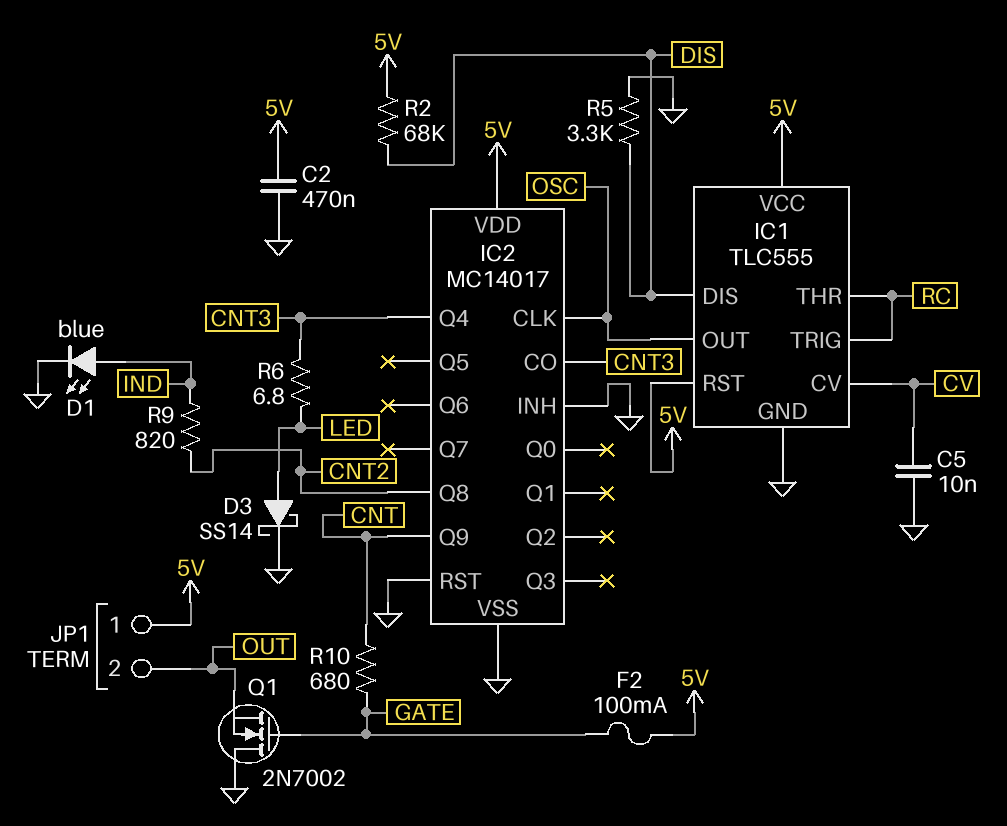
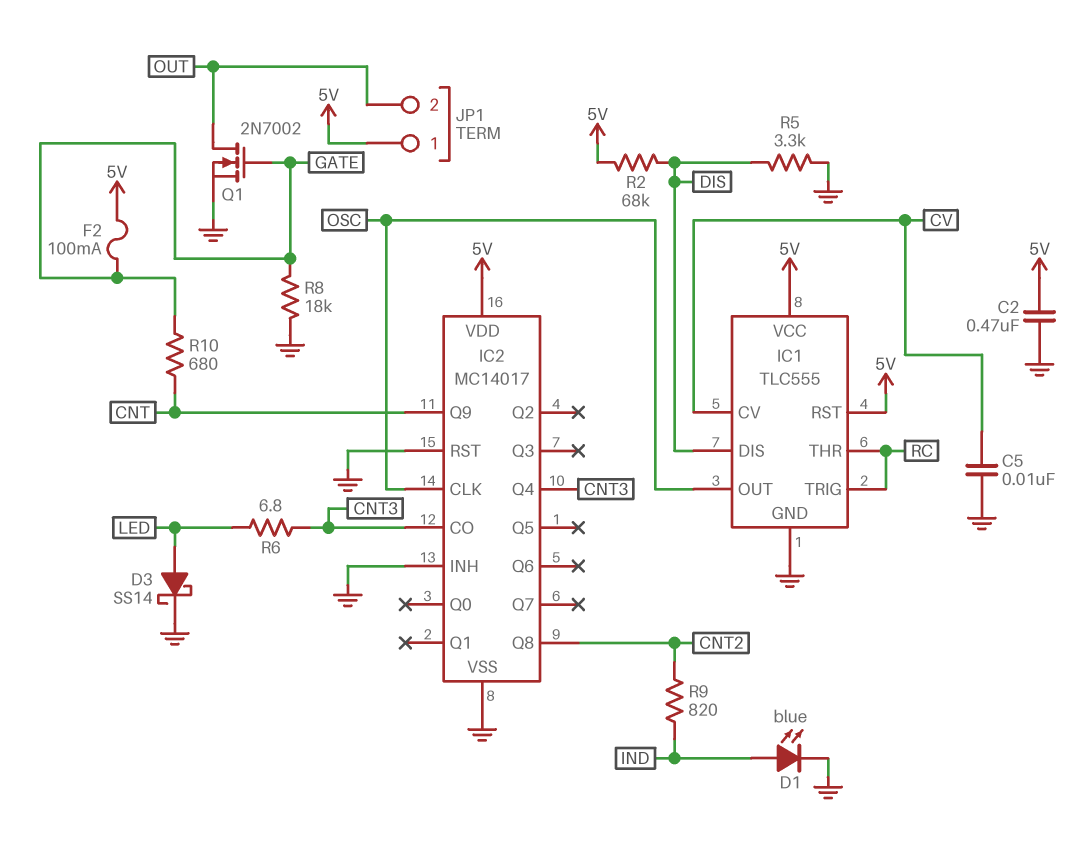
Q1: NMOS 2N7002 (G GATE, D GND, S OUT) -> NMOS 2N7002 (G GATE, D OUT, S GND)
R8: none -> 18k (GATE, GND)

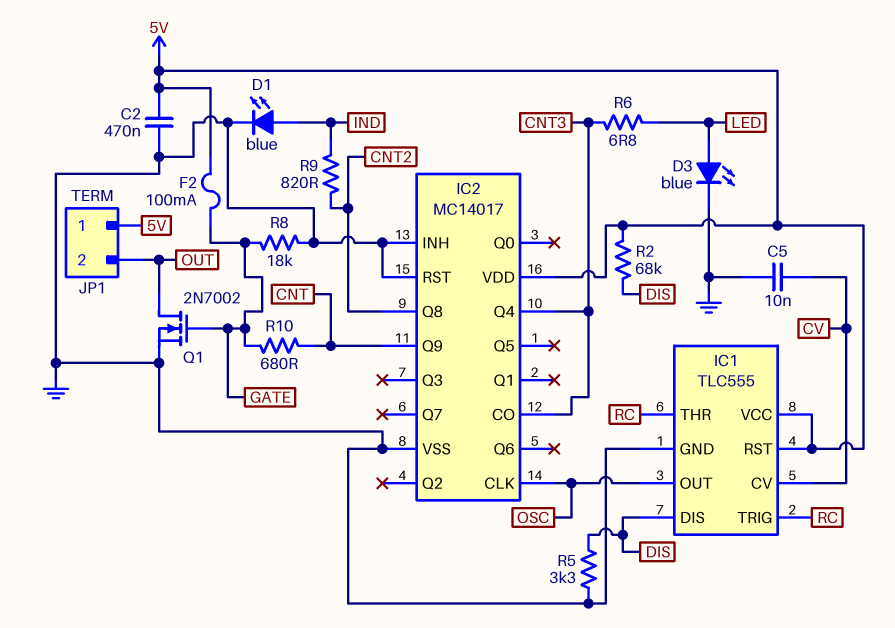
D3: schottky SS14 (A LED, K GND) -> LED blue (A LED, K GND)

